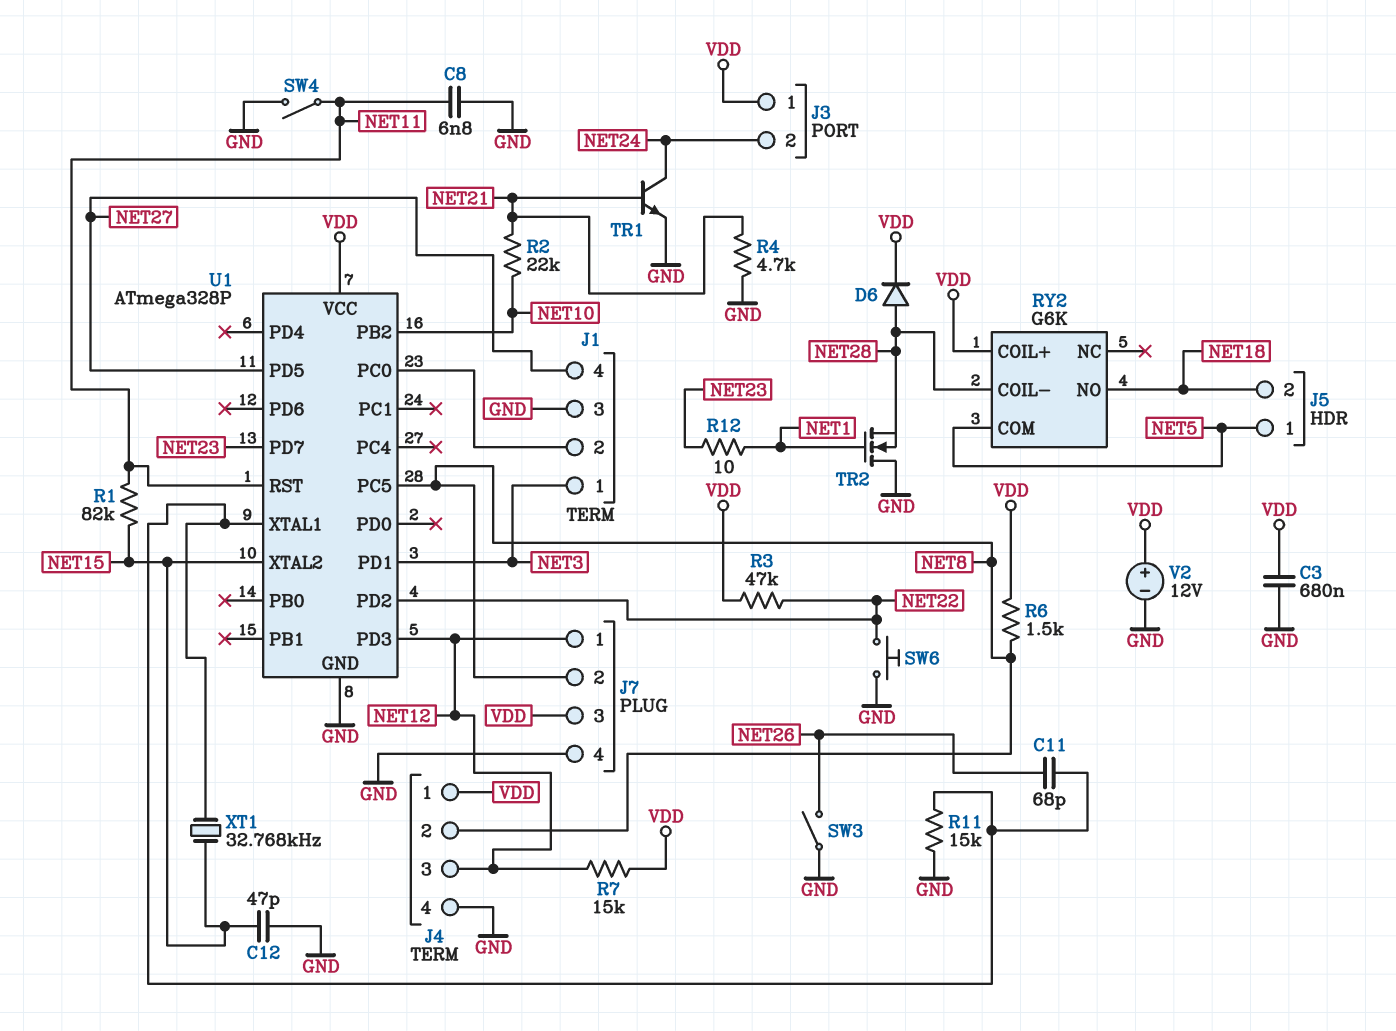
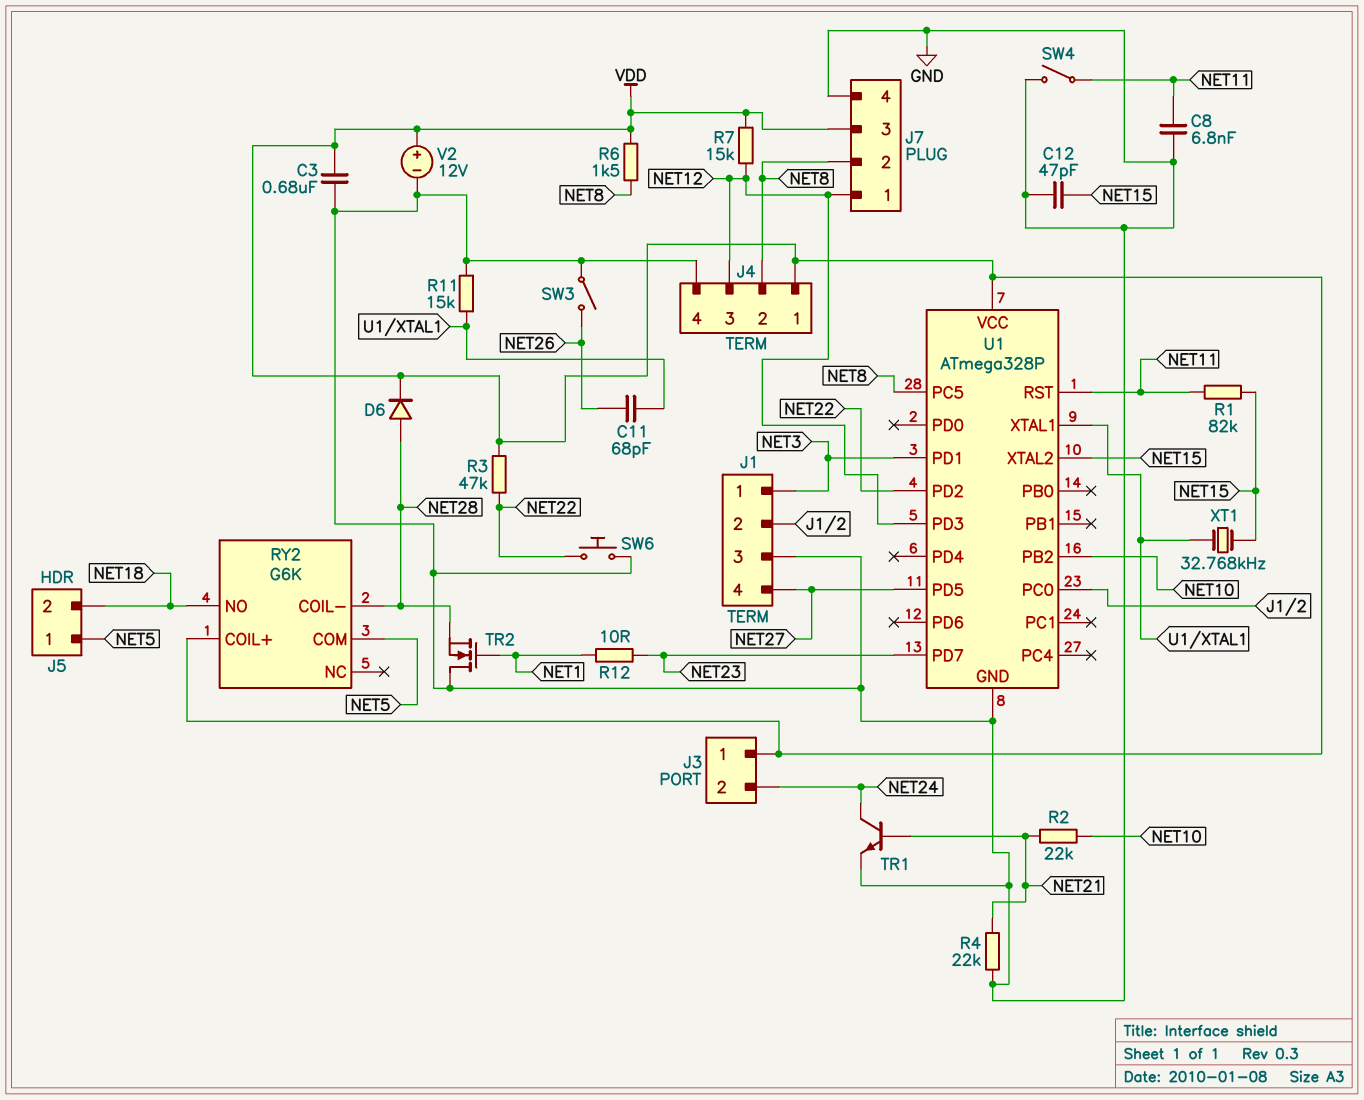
R4: 4.7k (GND, NET21) -> 22k (GND, NET21)

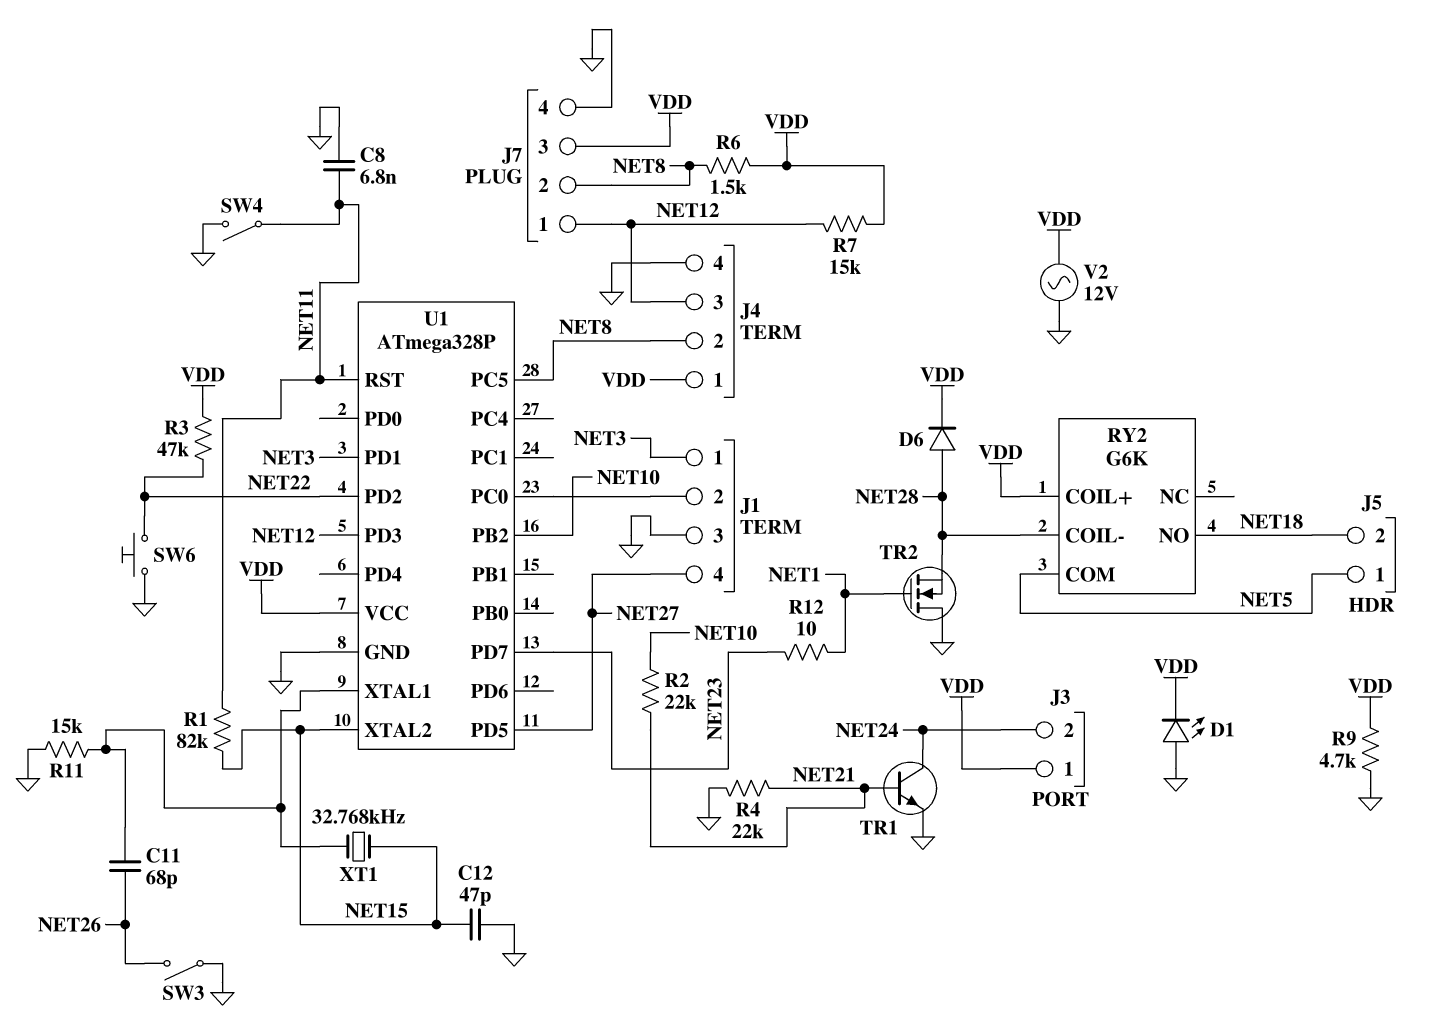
C3: 680nF (GND, VDD) -> none
D1: none -> LED (A GND, K VDD)
R9: none -> 4.7k (GND, VDD)
V2: 12V (plus VDD, minus GND) -> AC 12V (GND, VDD)

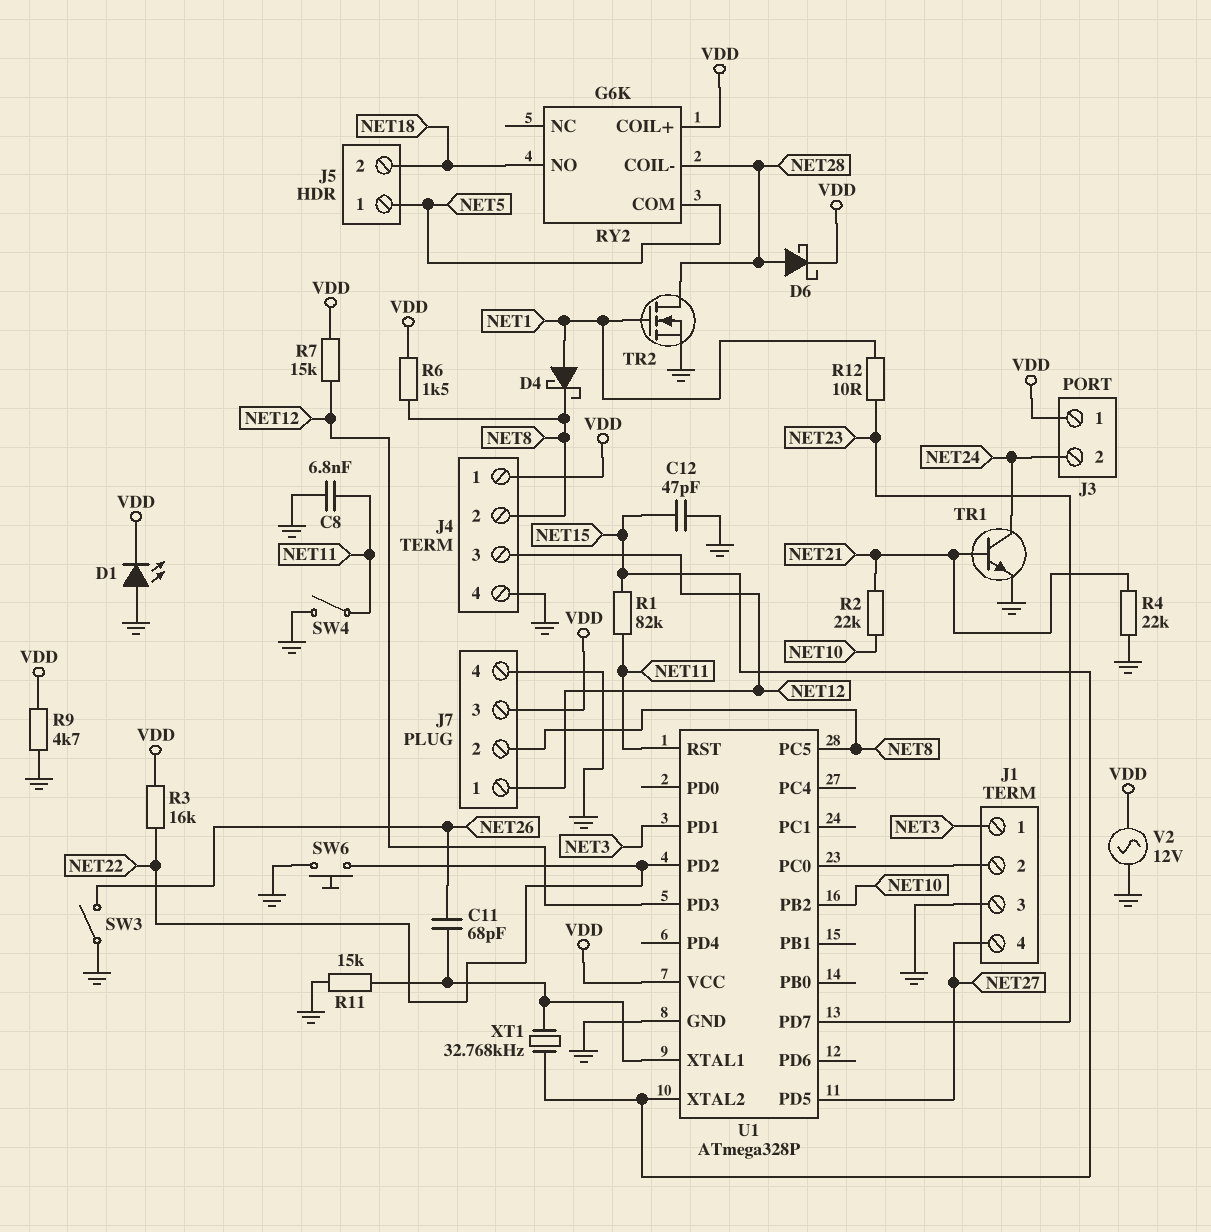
D4: none -> schottky (A NET1, K NET8)
D6: diode (A NET28, K VDD) -> schottky (A NET28, K VDD)
R3: 47k (NET22, VDD) -> 16k (NET22, VDD)
TR2: NMOS (G NET1, D GND, S NET28) -> NMOS (G NET1, D NET28, S GND)

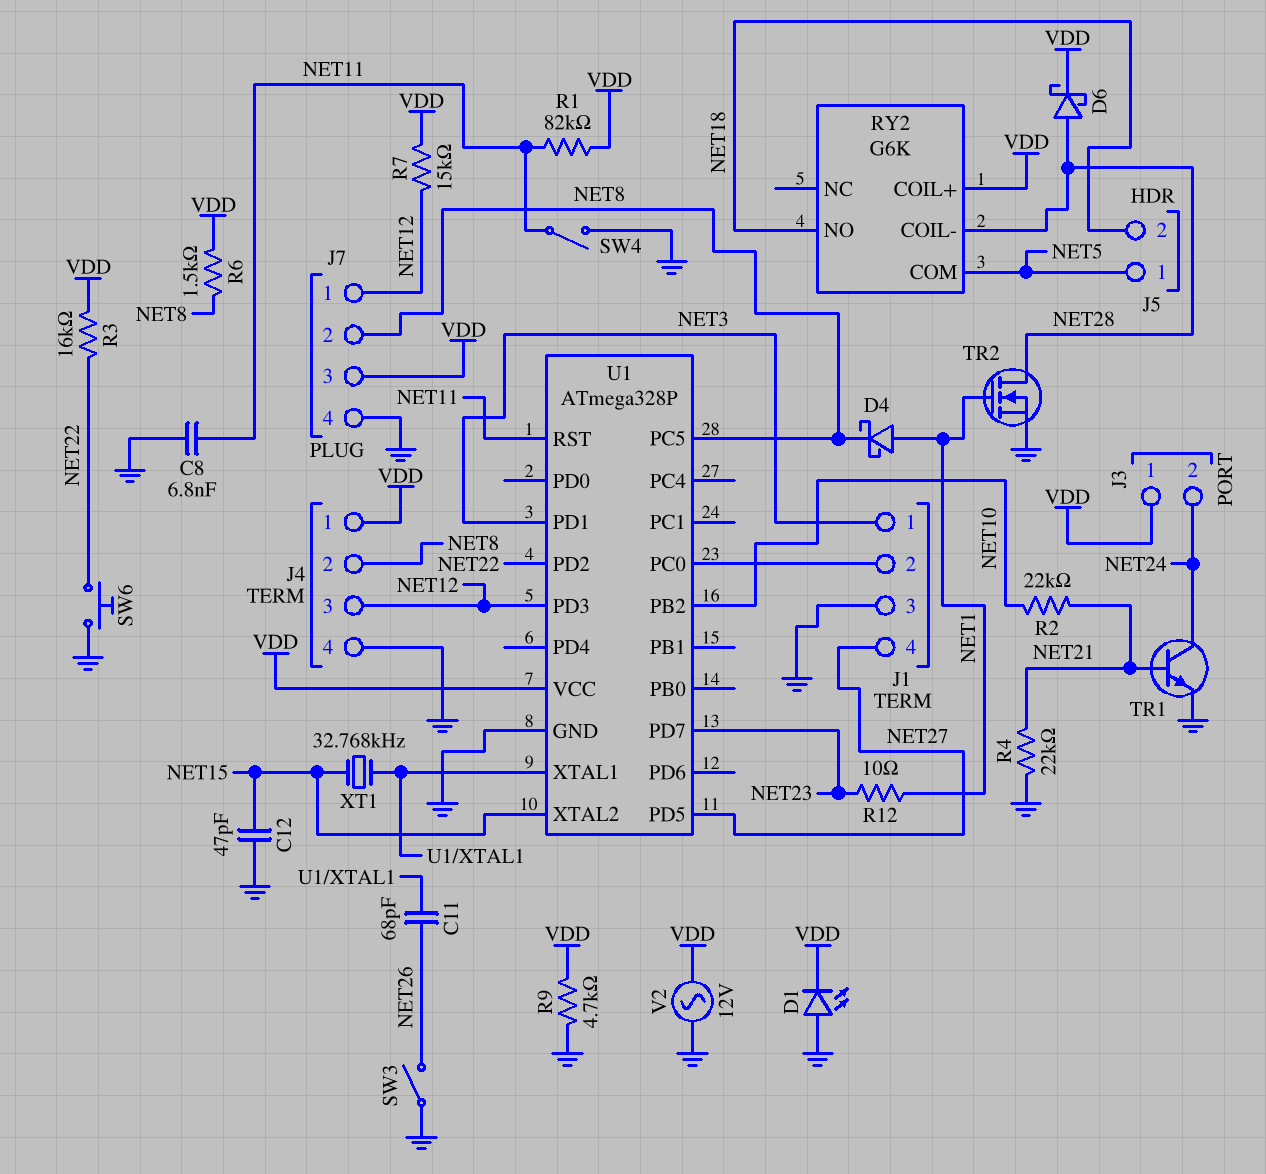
R1: 82k (NET11, NET15) -> 82k (NET11, VDD)
R11: 15k (GND, U1/XTAL1) -> none

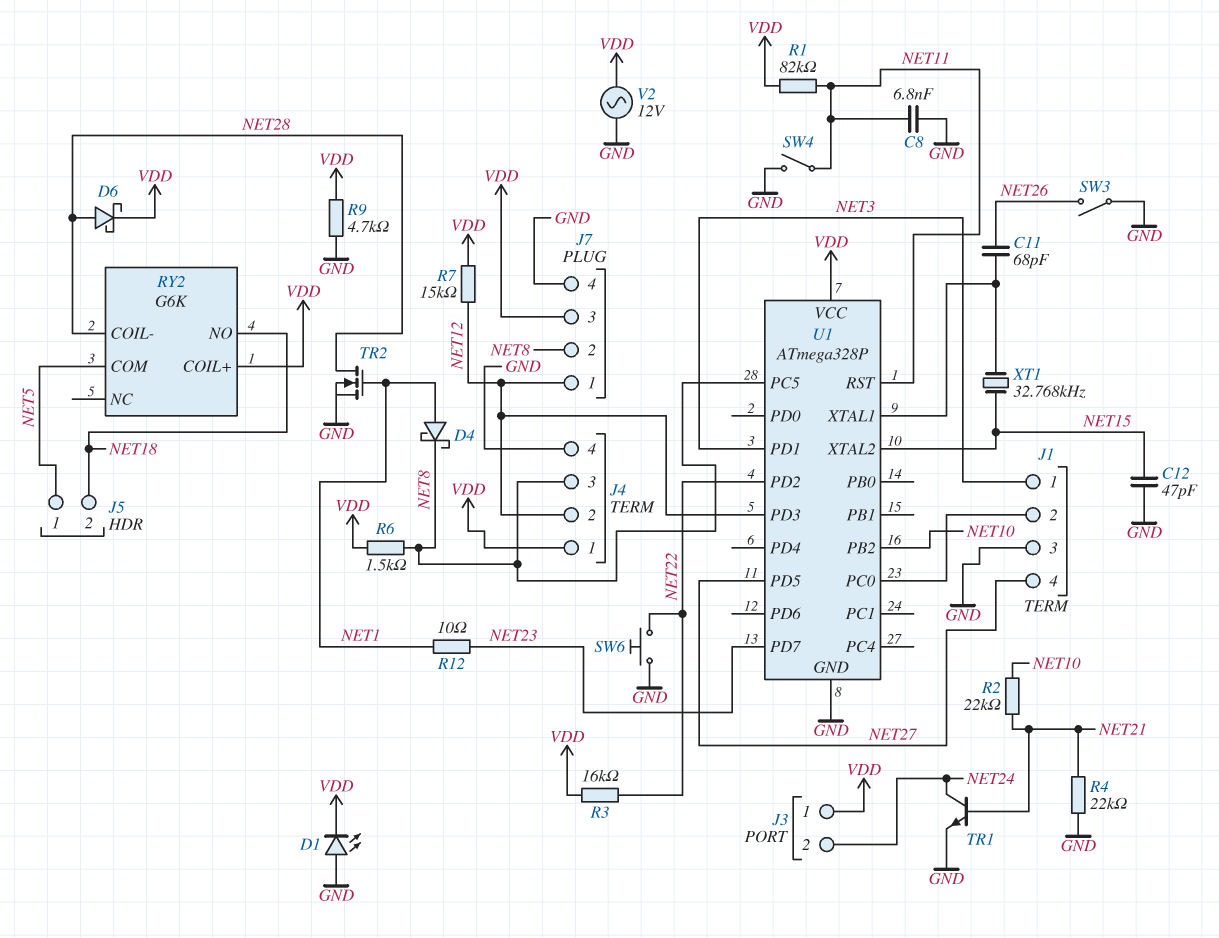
J4 pin 2: NET8 -> NET12
J4 pin 3: NET12 -> NET8

